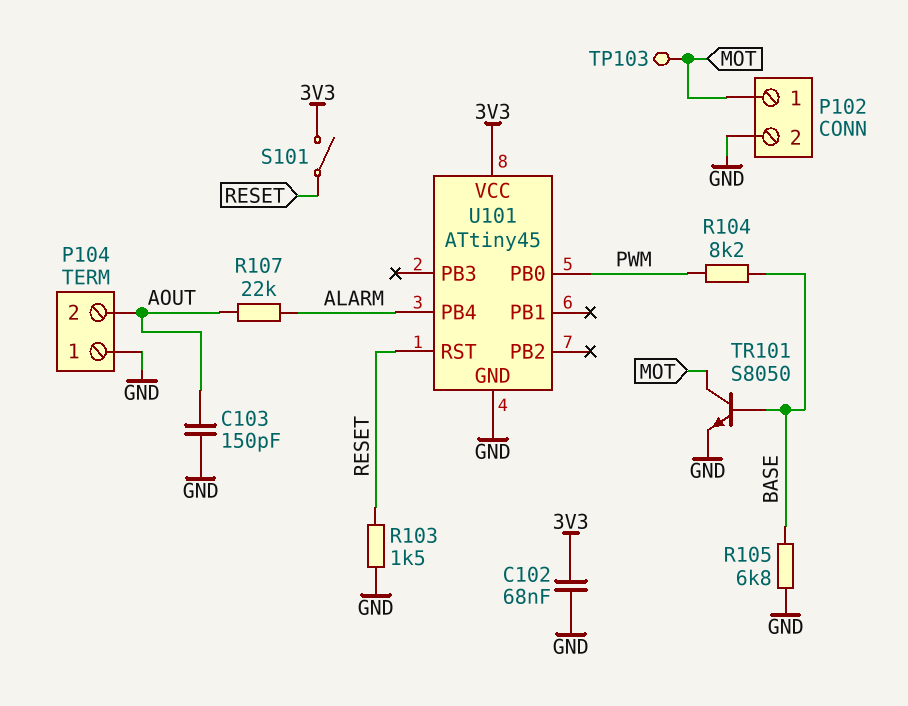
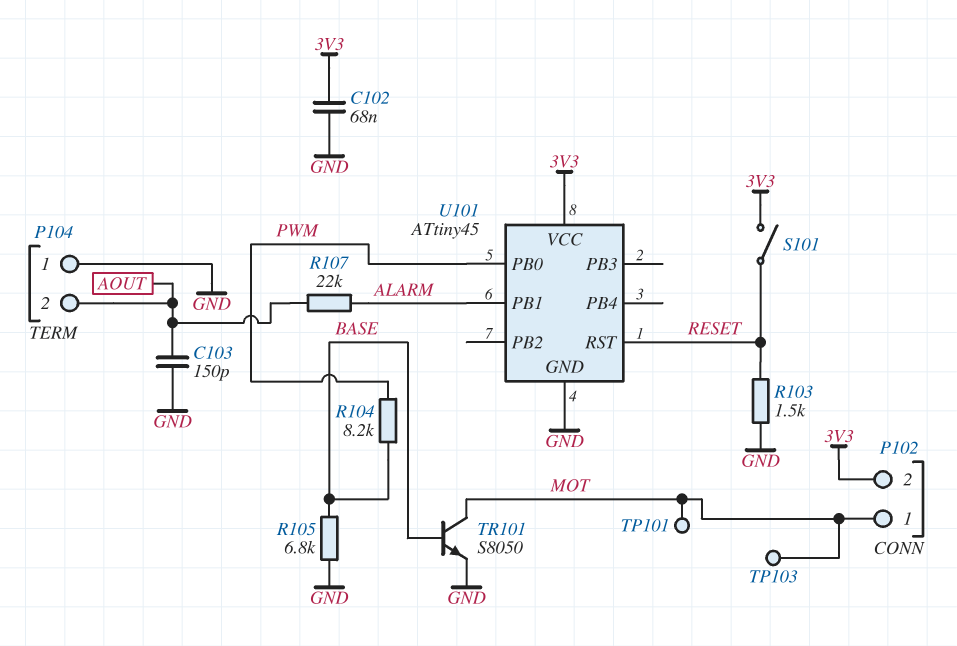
P102 pin 2: GND -> 3V3
TP101: none -> test point (MOT)
U101 pin PB1: none -> ALARM
U101 pin PB4: ALARM -> none

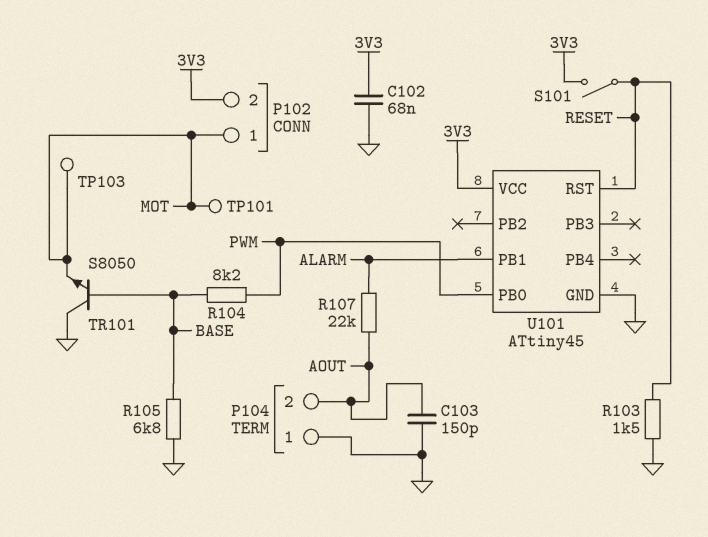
TR101: NPN S8050 (B BASE, C MOT, E GND) -> NPN S8050 (B BASE, C GND, E MOT)

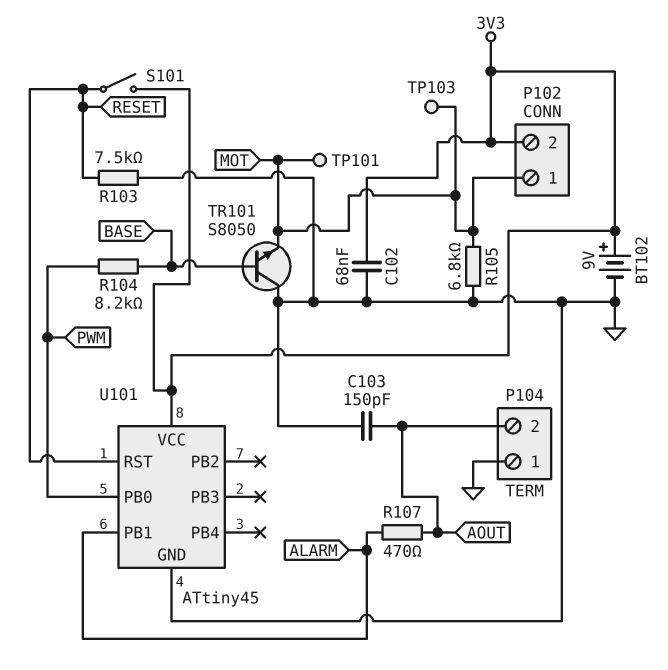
BT102: none -> 9V (plus 3V3, minus GND)
R103: 1.5k (GND, RESET) -> 7.5k (GND, RESET)
R105: 6.8k (BASE, GND) -> 6.8k (GND, MOT)
R107: 22k (ALARM, AOUT) -> 470 (ALARM, AOUT)

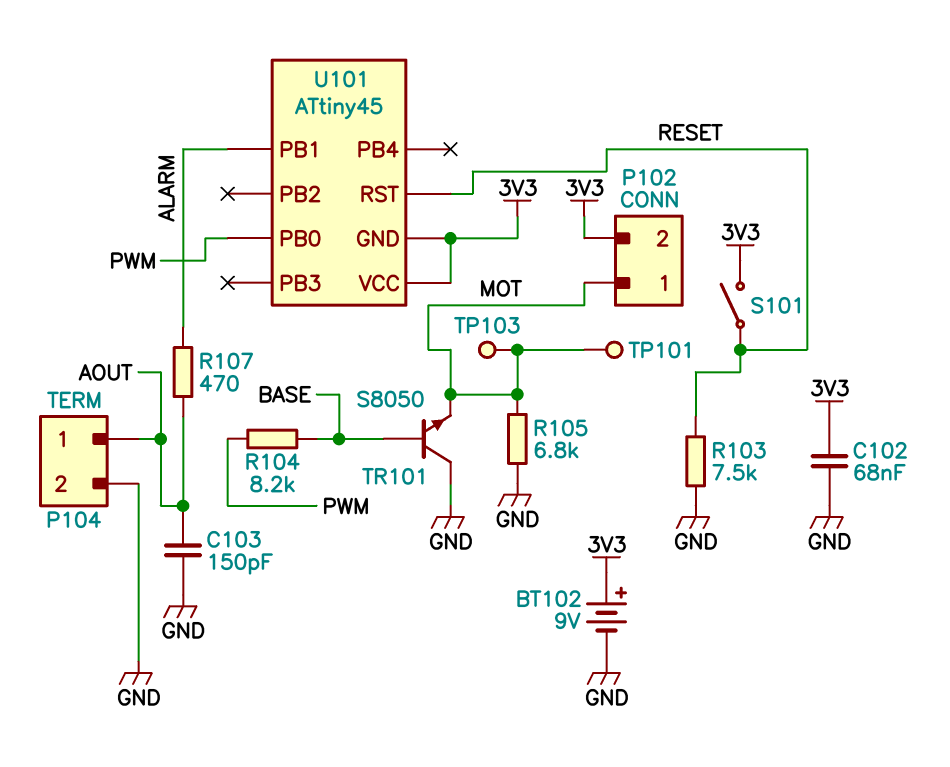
P104 pin 1: GND -> AOUT
P104 pin 2: AOUT -> GND
U101 pin GND: GND -> 3V3

